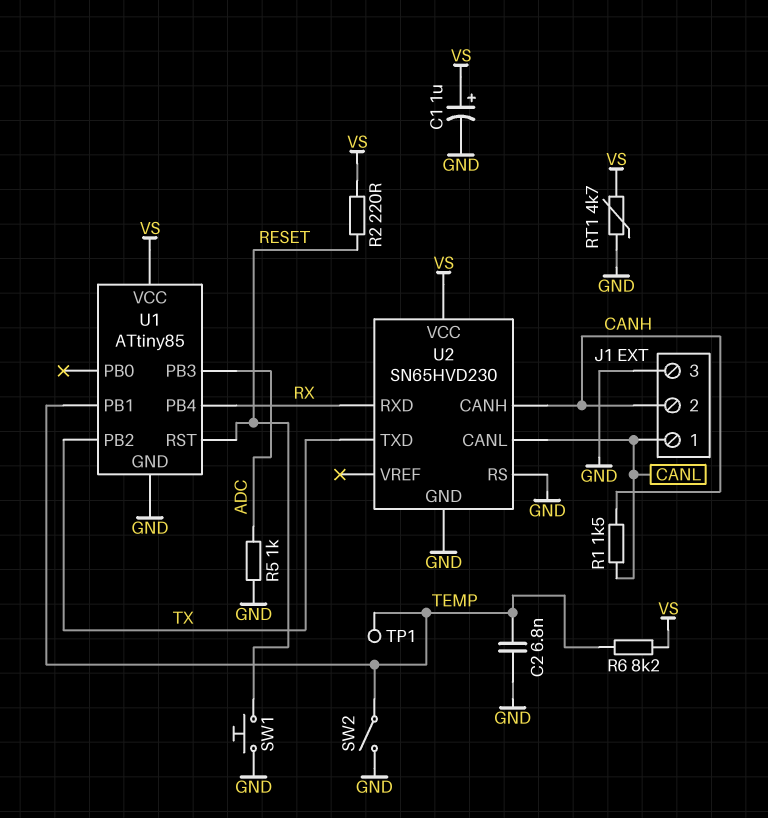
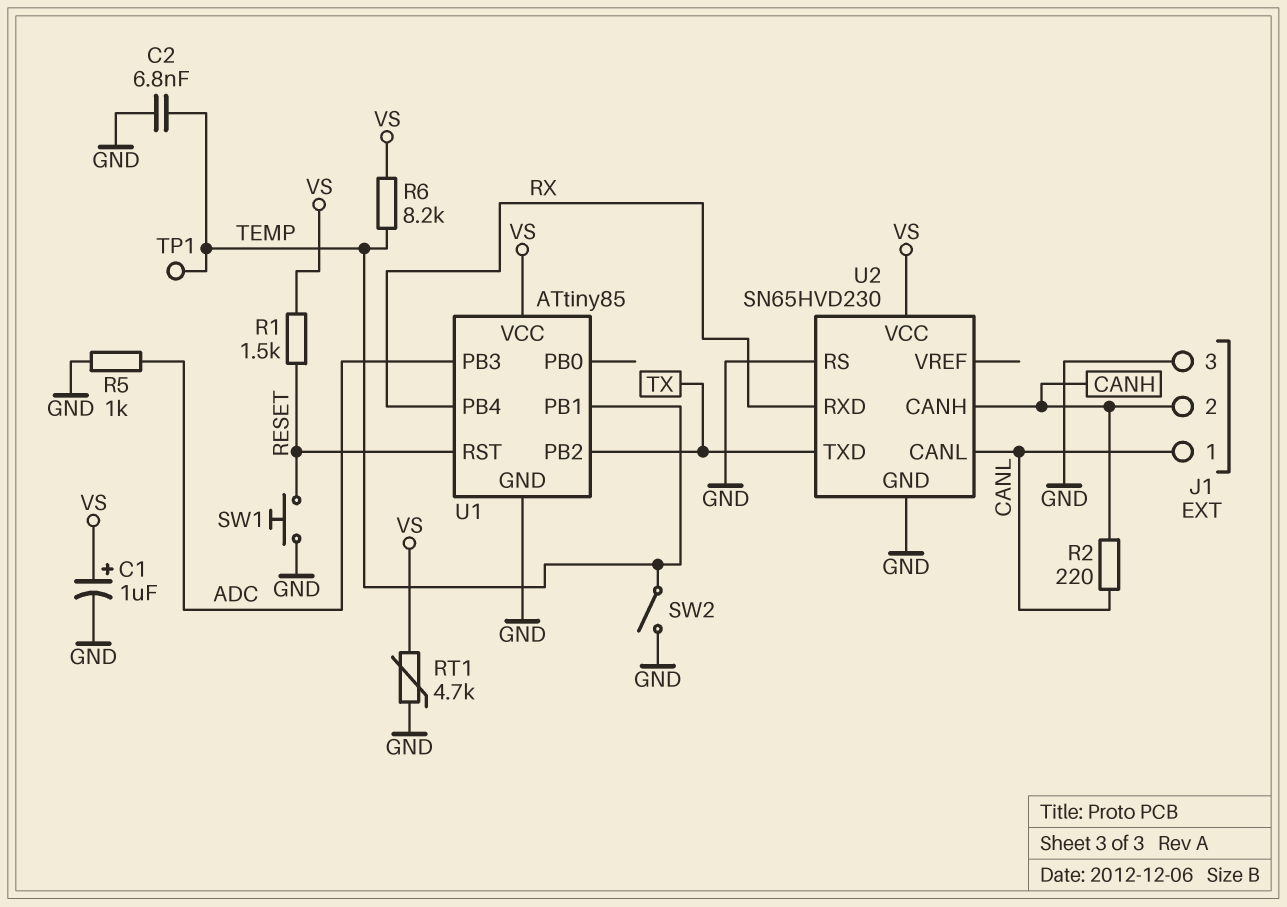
R1: 1.5k (CANH, CANL) -> 1.5k (RESET, VS)
R2: 220 (RESET, VS) -> 220 (CANH, CANL)

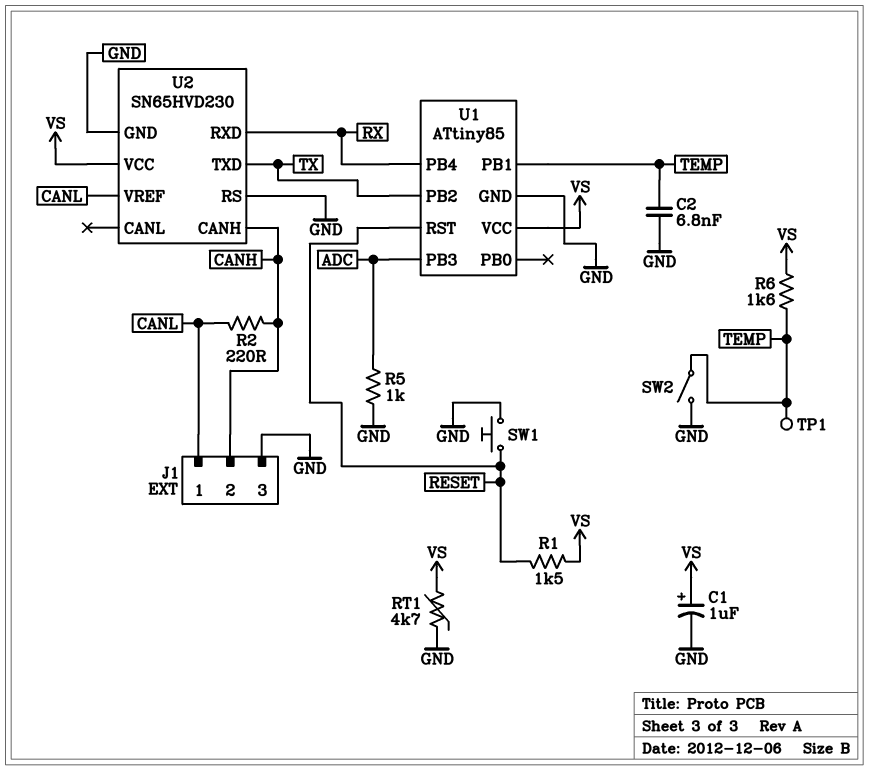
R6: 8.2k (TEMP, VS) -> 1.6k (TEMP, VS)
U2 pin CANL: CANL -> none
U2 pin VREF: none -> CANL

